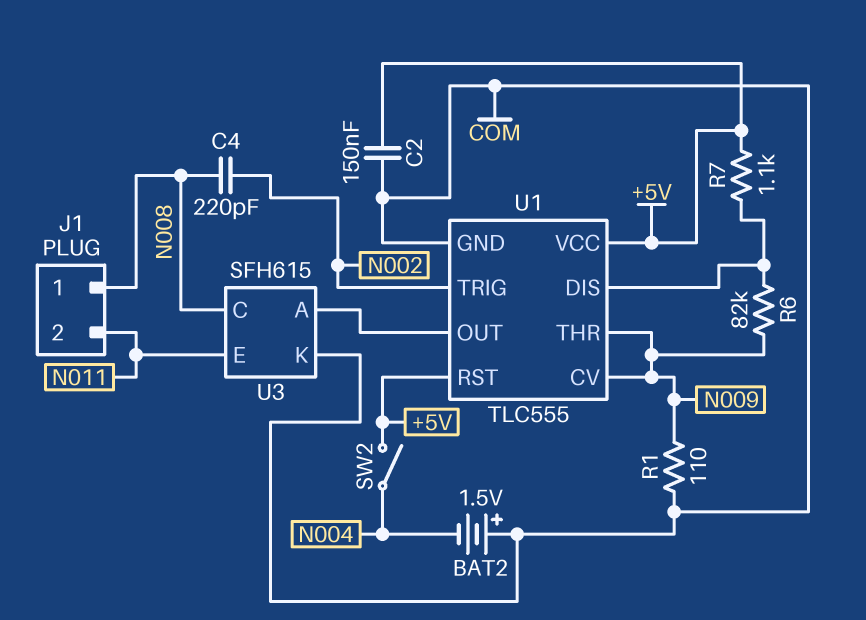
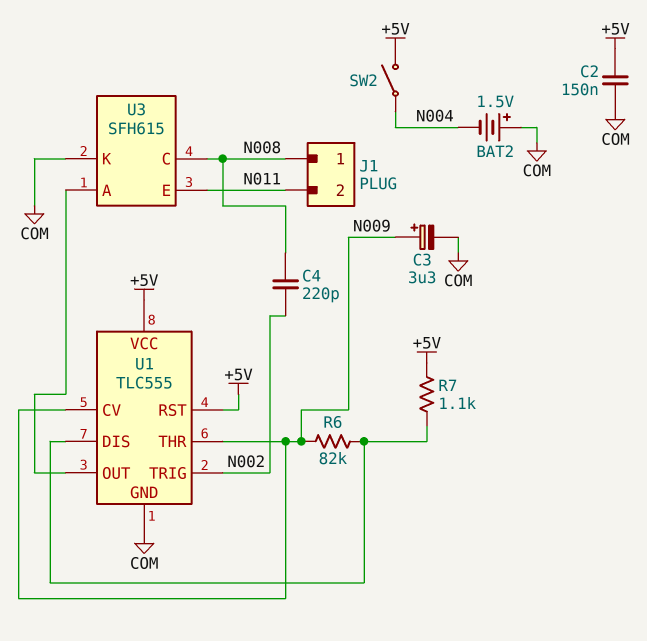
C3: none -> 3.3uF (plus N009, minus COM)
R1: 110 (COM, N009) -> none

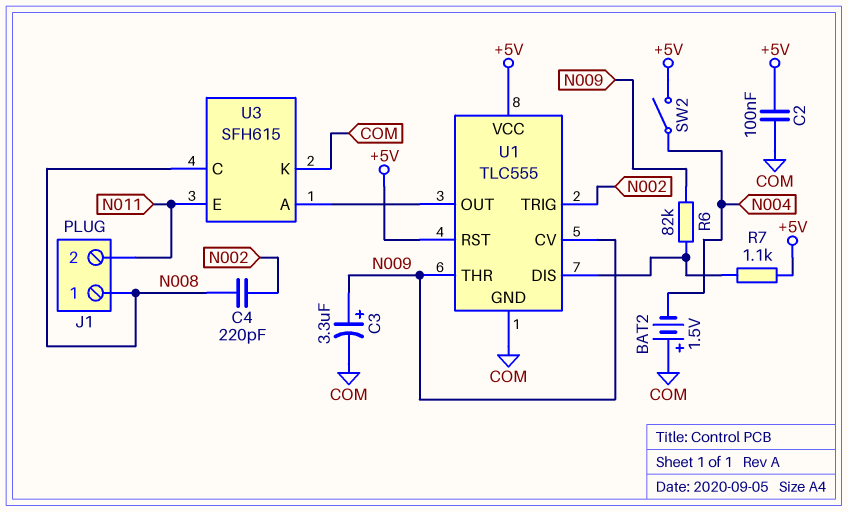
C2: 150nF (+5V, COM) -> 100nF (+5V, COM)

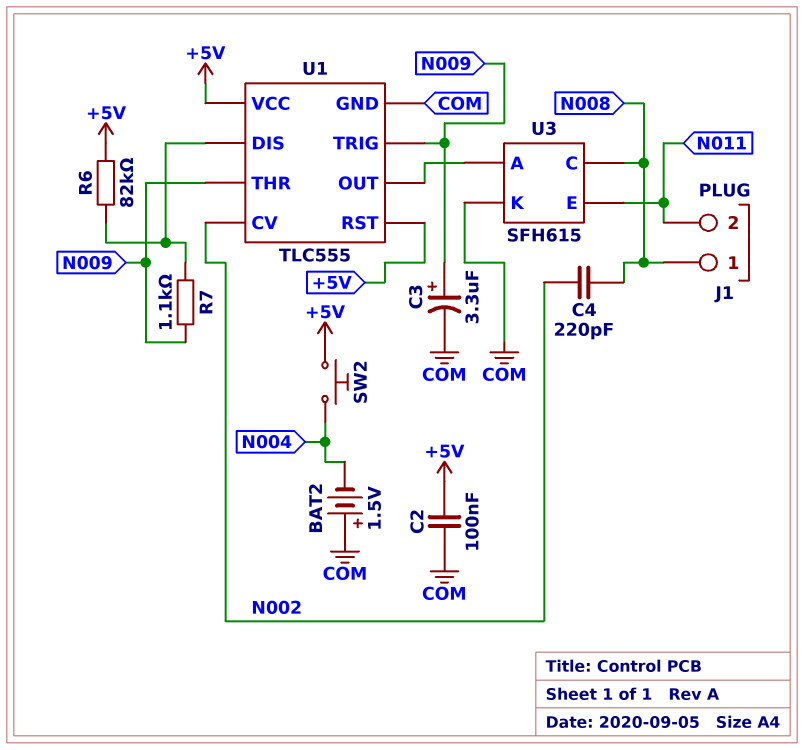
R6: 82k (N009, U1/DIS) -> 82k (+5V, U1/DIS)
R7: 1.1k (+5V, U1/DIS) -> 1.1k (N009, U1/DIS)
SW2: switch (+5V, N004) -> button (+5V, N004)
U1 pin CV: N009 -> N002
U1 pin TRIG: N002 -> N009

